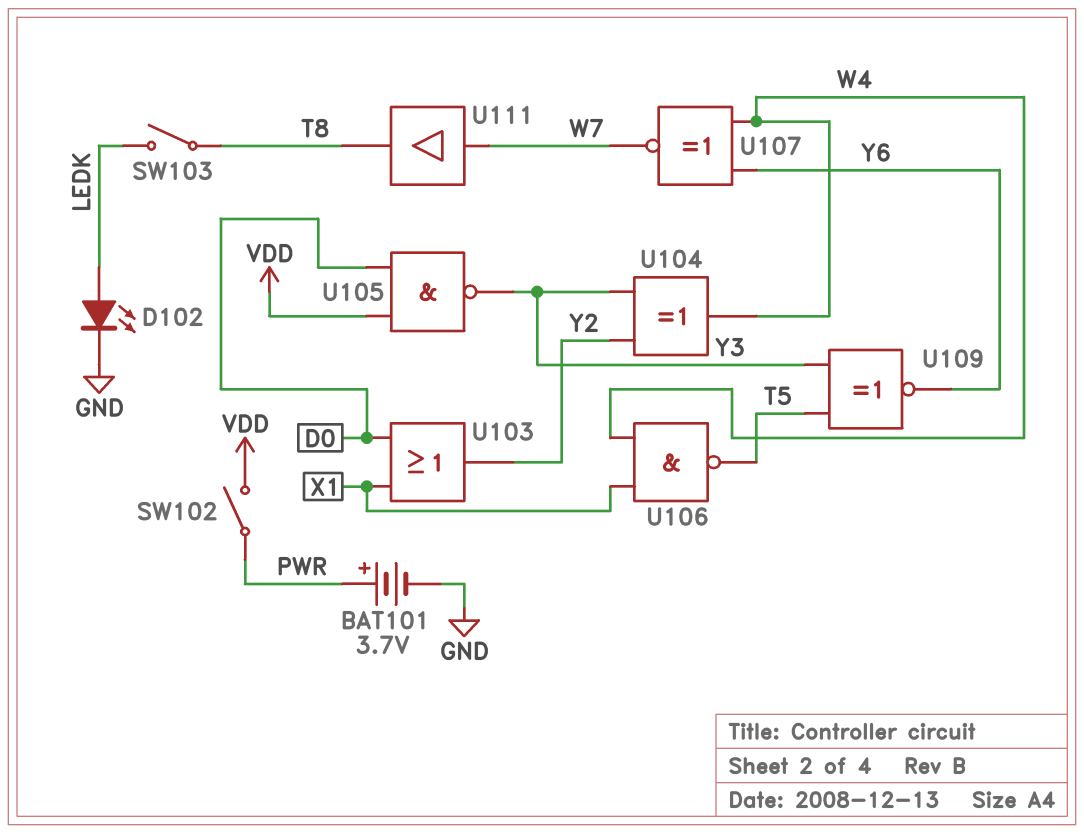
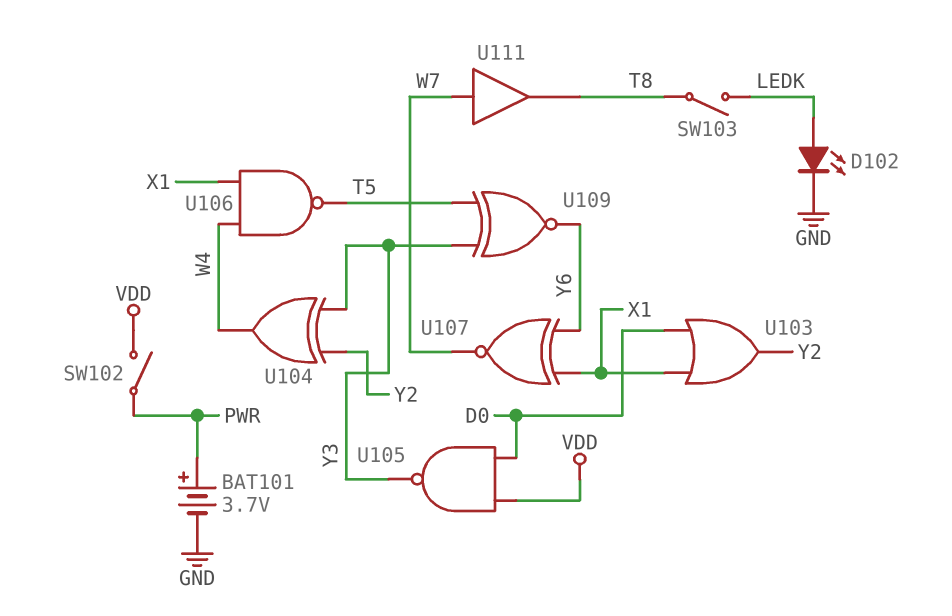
U107: XNOR (in W4, in Y6, out W7) -> XNOR (in X1, in Y6, out W7)

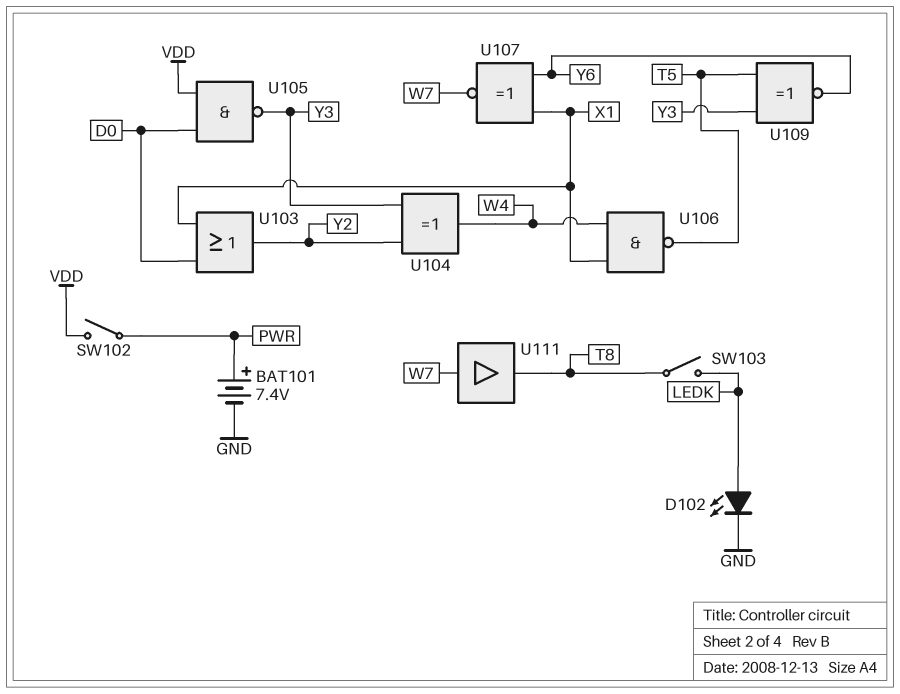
BAT101: 3.7V (plus PWR, minus GND) -> 7.4V (plus PWR, minus GND)

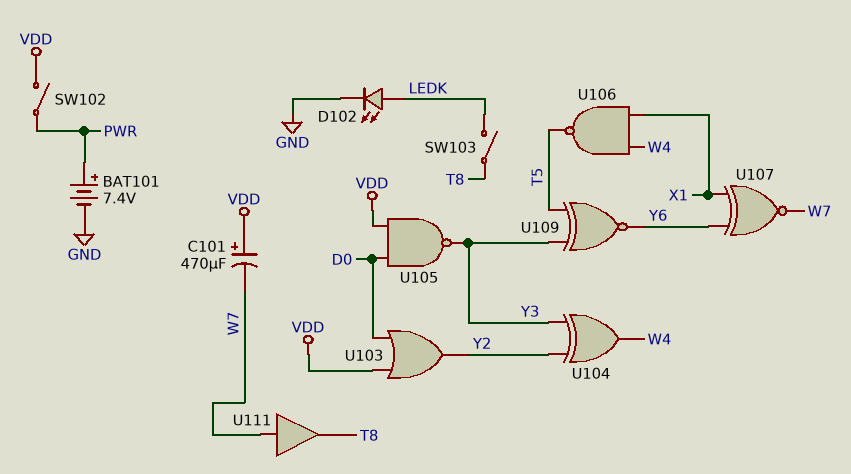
C101: none -> 470uF (plus VDD, minus W7)
U103: OR (in D0, in X1, out Y2) -> OR (in D0, in VDD, out Y2)

